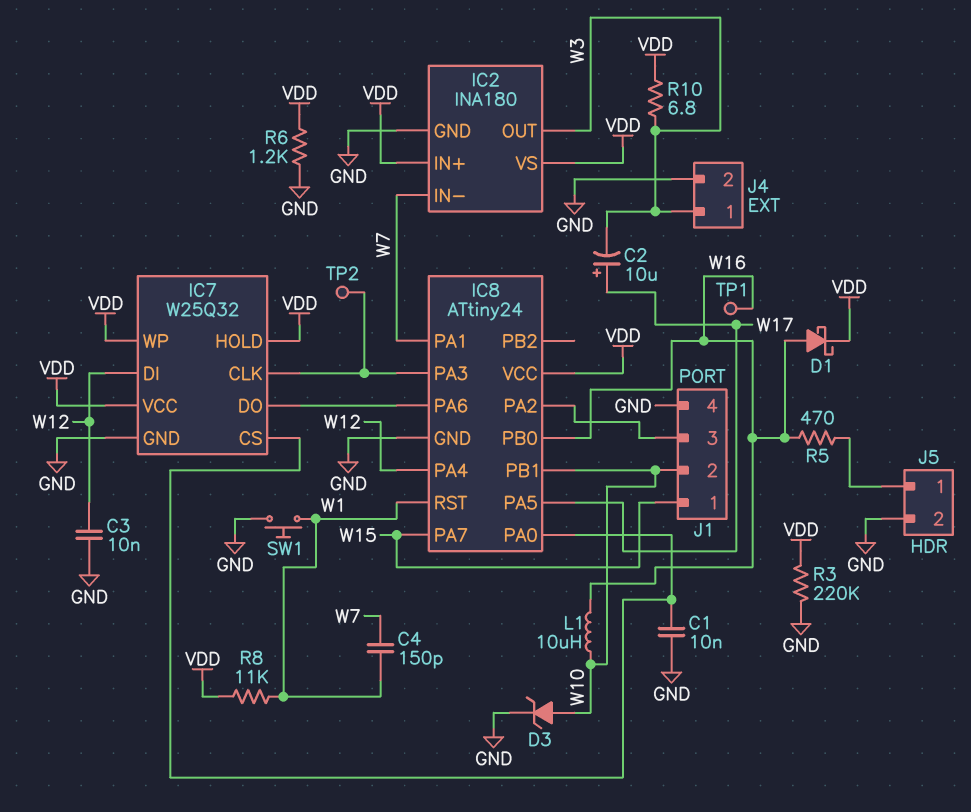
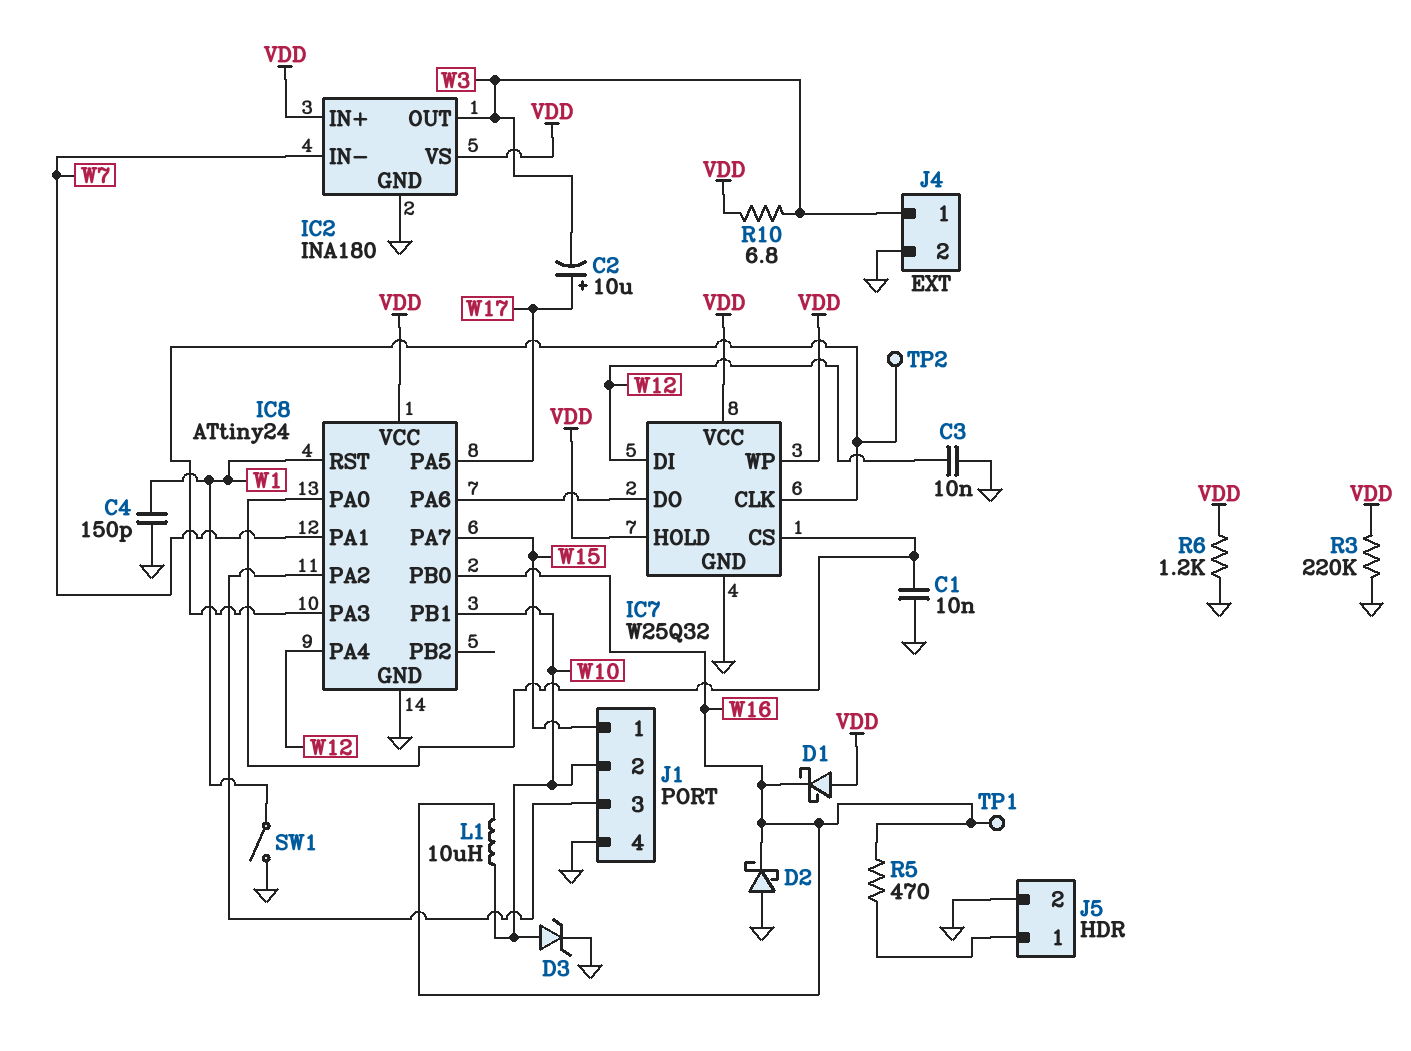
C4: 150pF (W1, W7) -> 150pF (GND, W1)
D1: schottky (A W16, K VDD) -> schottky (A VDD, K W16)
D2: none -> schottky (A GND, K W16)
R8: 11k (VDD, W1) -> none
SW1: button (GND, W1) -> switch (GND, W1)

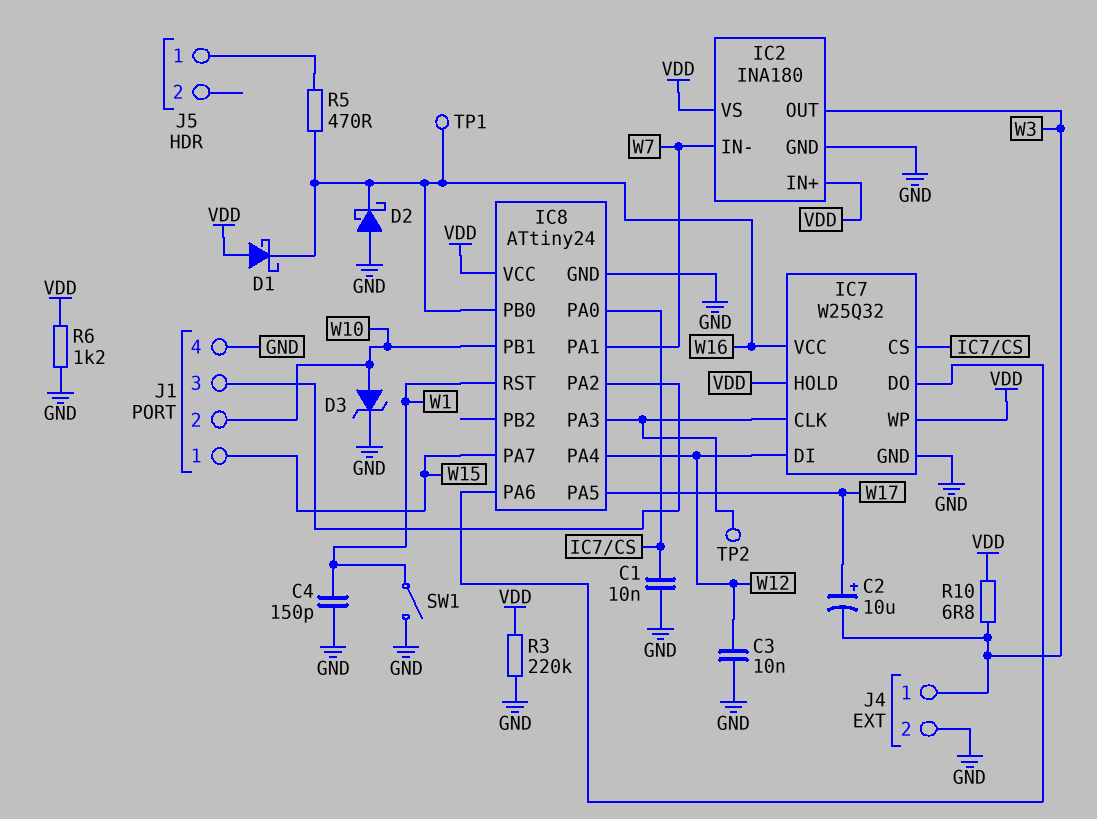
IC7 pin VCC: VDD -> W16
J5 pin 2: GND -> none
L1: 10uH (W10, W16) -> none

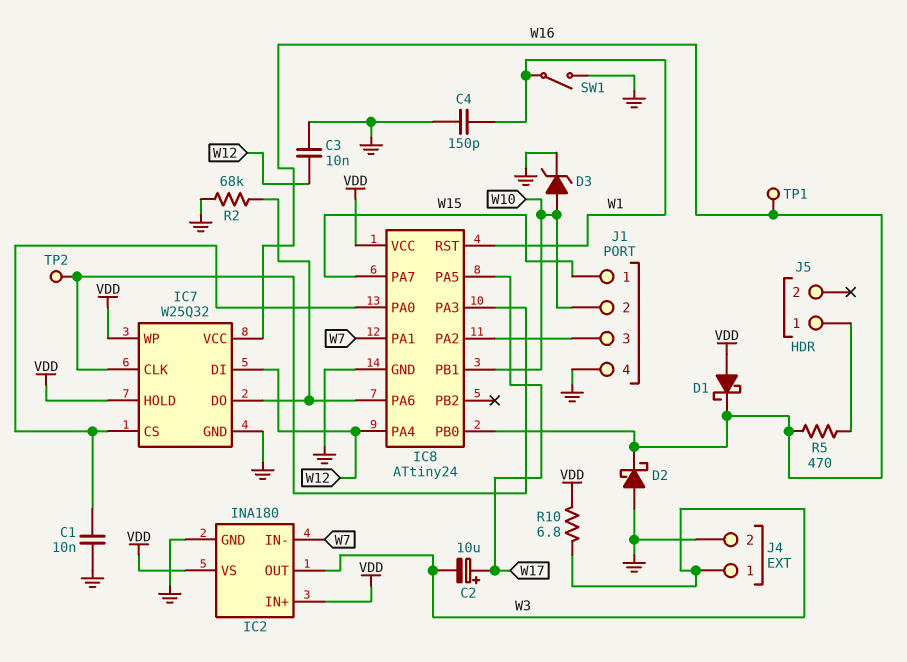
R2: none -> 68k (GND, IC7/DO)
R3: 220k (GND, VDD) -> none
R6: 1.2k (GND, VDD) -> none

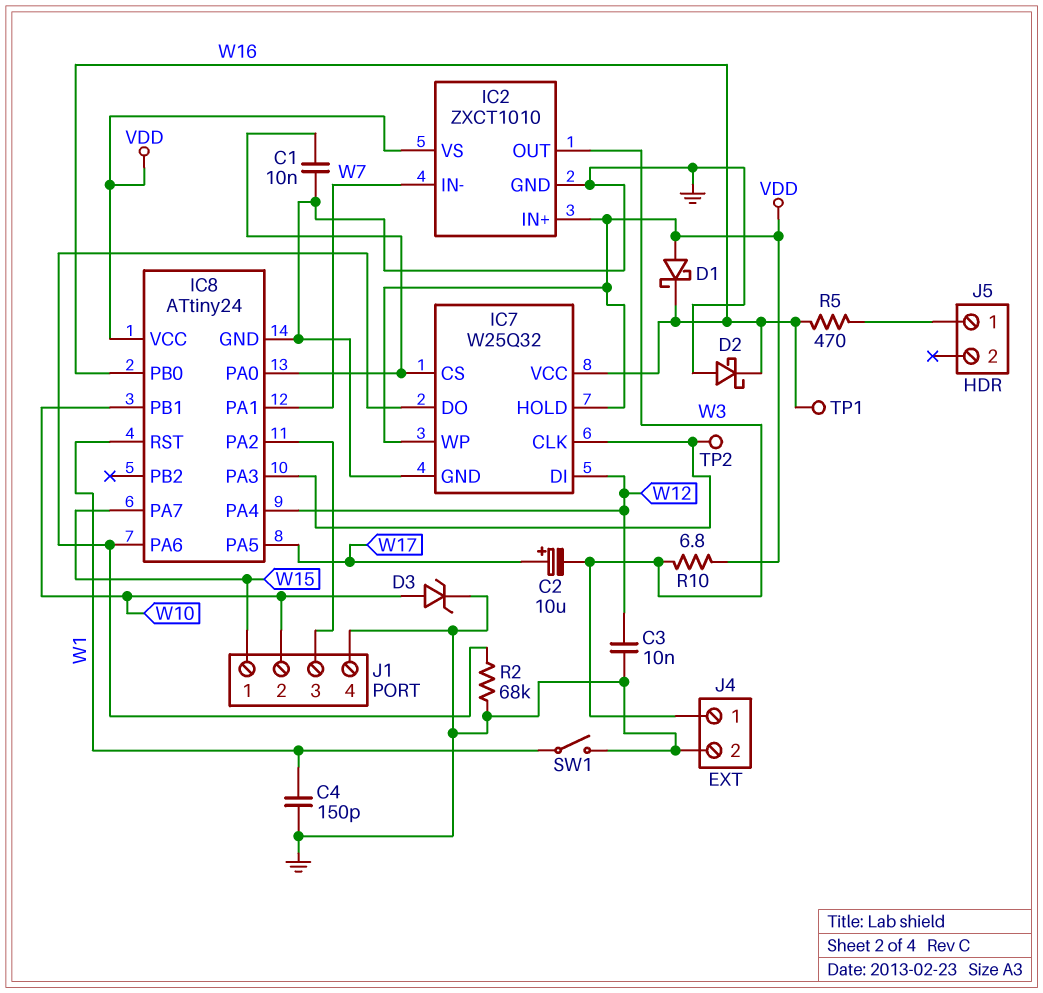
IC2: INA180 -> ZXCT1010

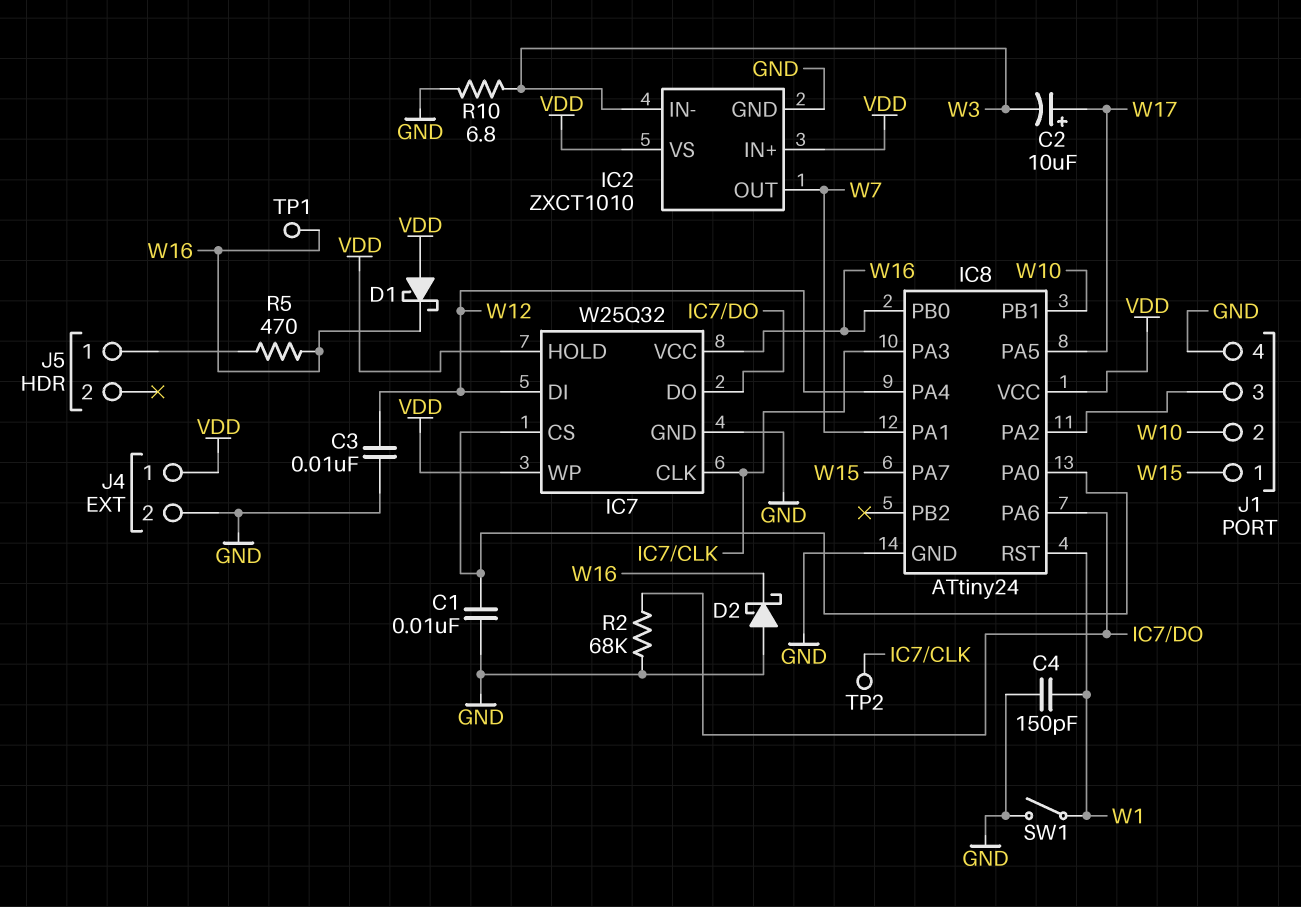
D3: zener (A W10, K GND) -> none
IC2 pin IN-: W7 -> W3
IC2 pin OUT: W3 -> W7
J4 pin 1: W3 -> VDD
R10: 6.8 (VDD, W3) -> 6.8 (GND, W3)

